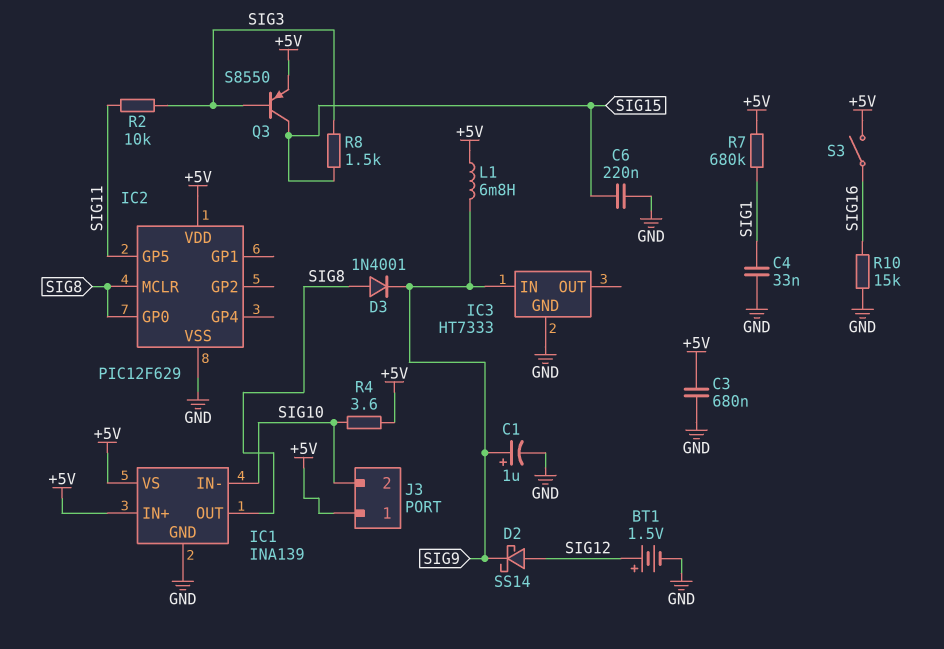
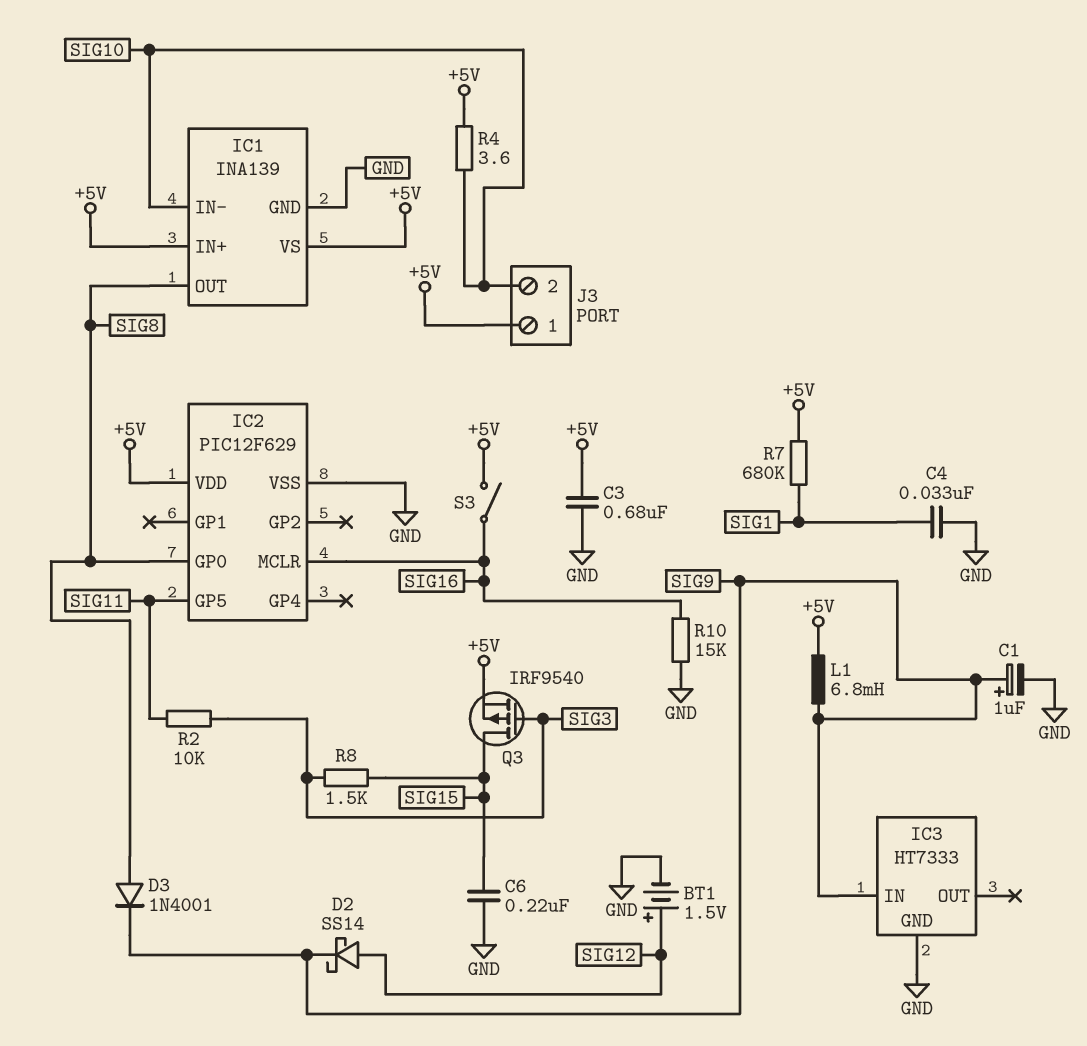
IC2 pin MCLR: SIG8 -> SIG16
Q3: PNP S8550 (B SIG3, C SIG15, E +5V) -> PMOS IRF9540 (G SIG3, D SIG15, S +5V)

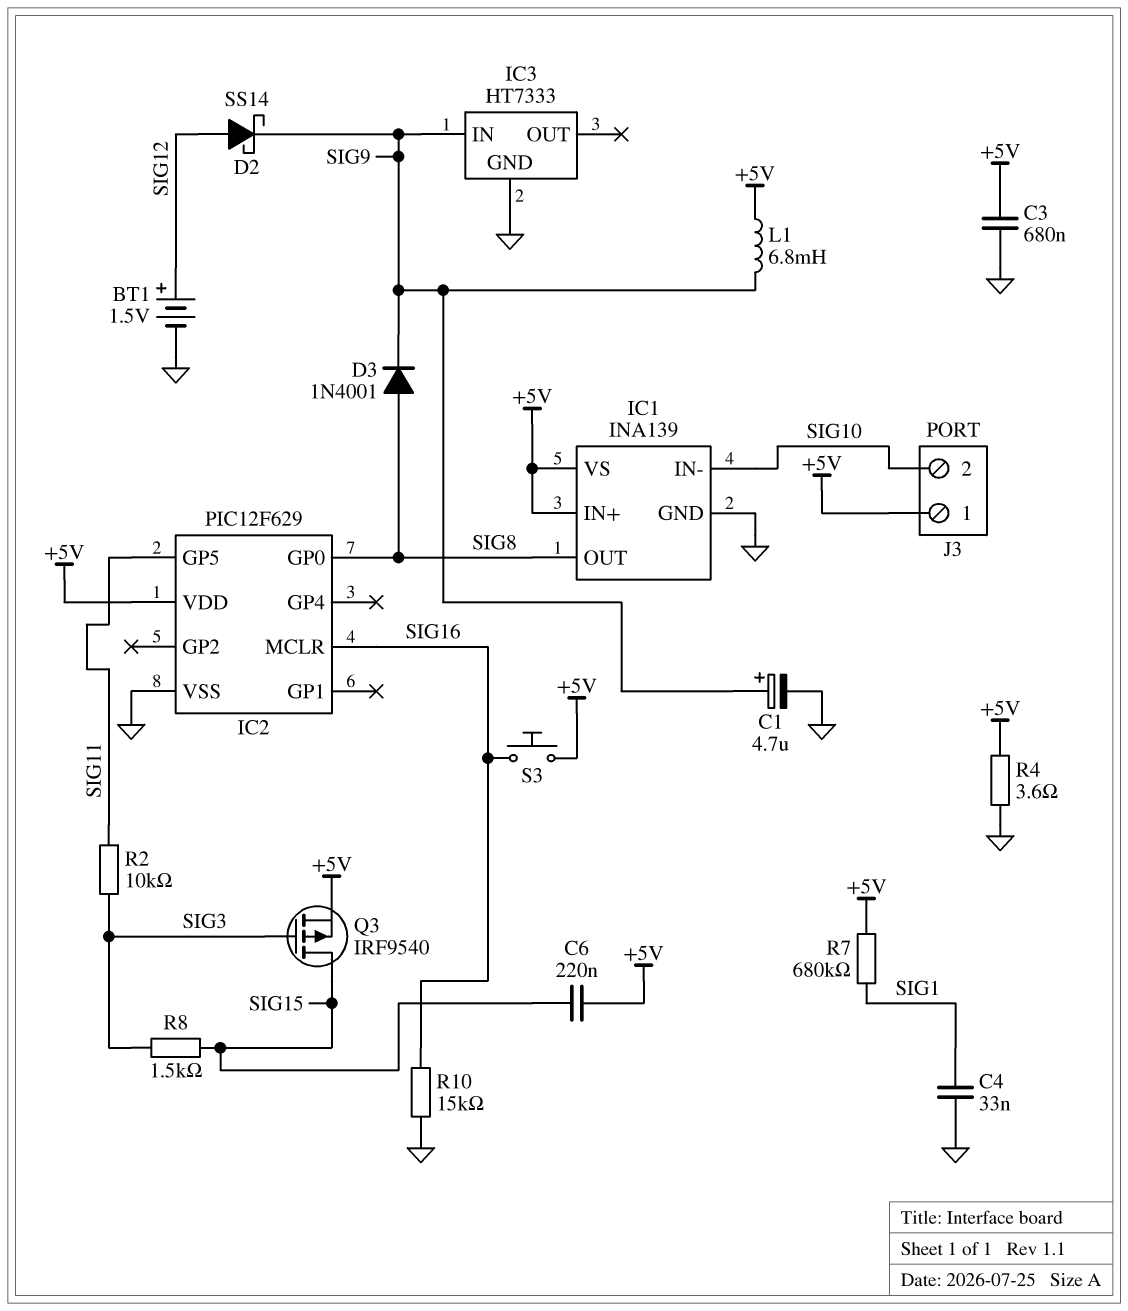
C1: 1uF (plus SIG9, minus GND) -> 4.7uF (plus SIG9, minus GND)
C6: 220nF (GND, SIG15) -> 220nF (+5V, SIG15)
R4: 3.6 (+5V, SIG10) -> 3.6 (+5V, GND)
S3: switch (+5V, SIG16) -> button (+5V, SIG16)

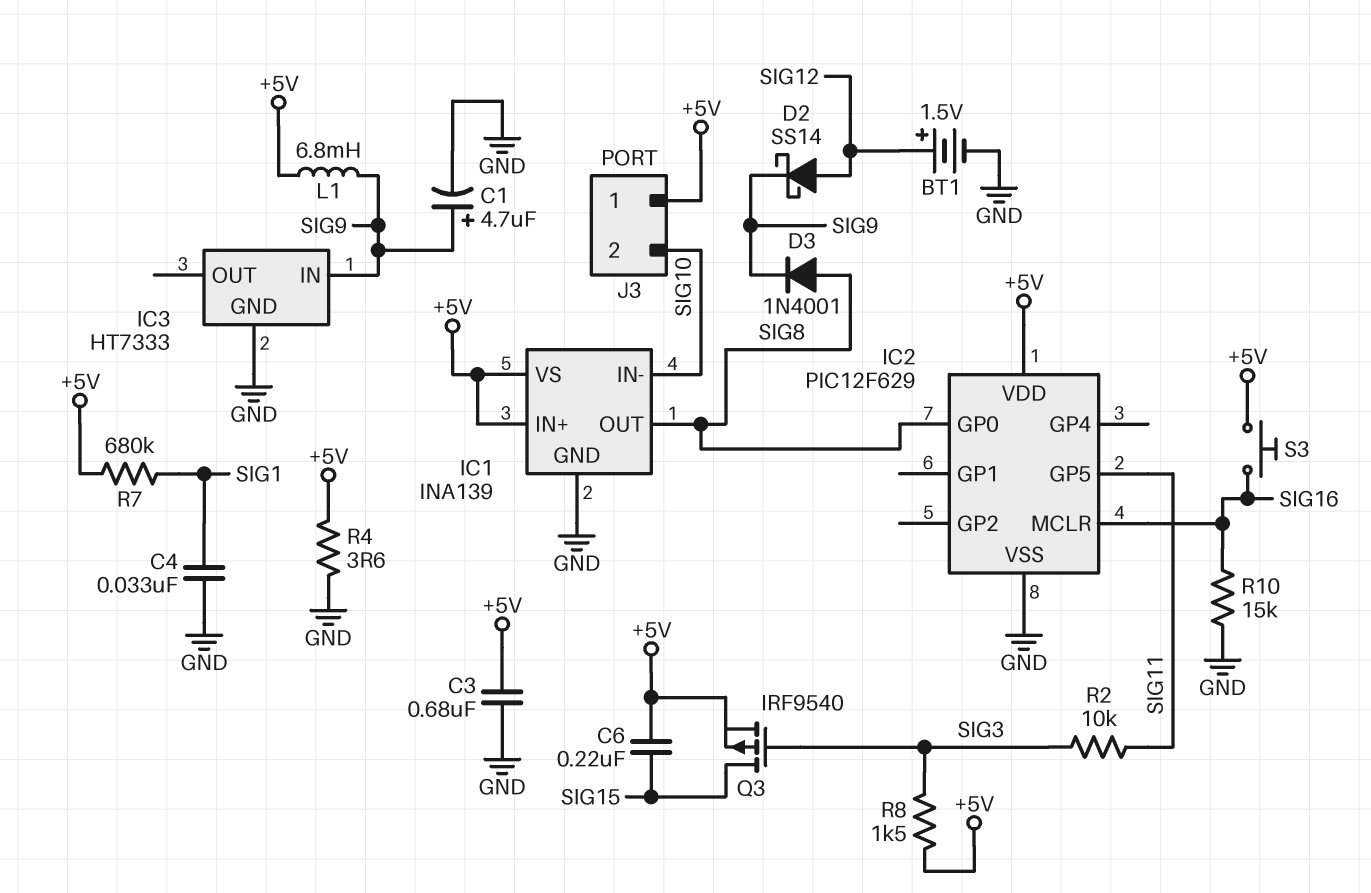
R8: 1.5k (SIG3, SIG15) -> 1.5k (+5V, SIG3)

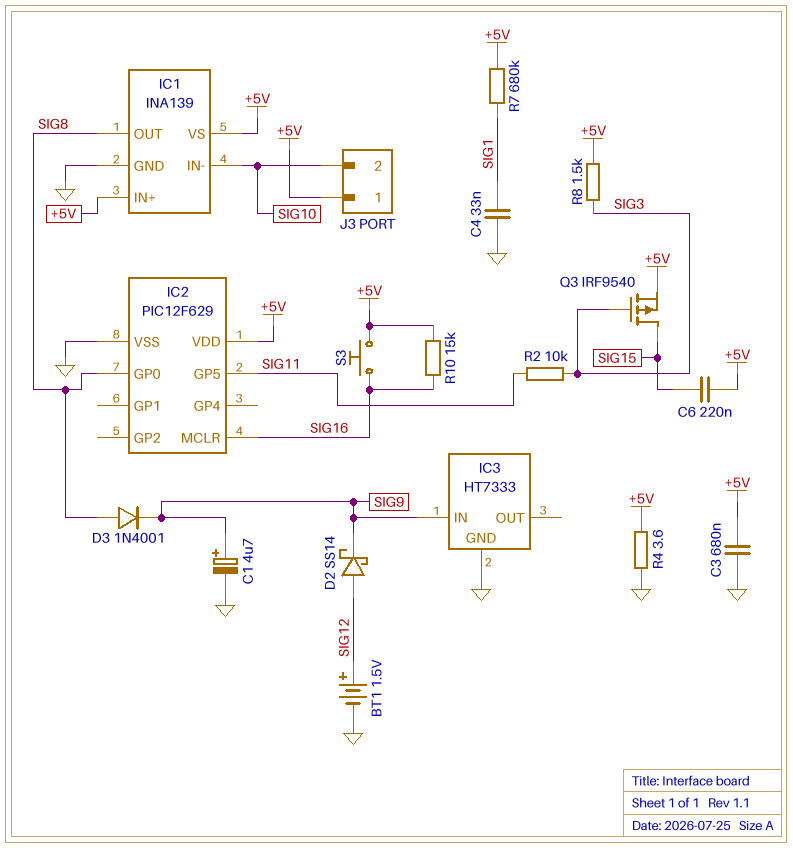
L1: 6.8mH (+5V, SIG9) -> none
R10: 15k (GND, SIG16) -> 15k (+5V, SIG16)

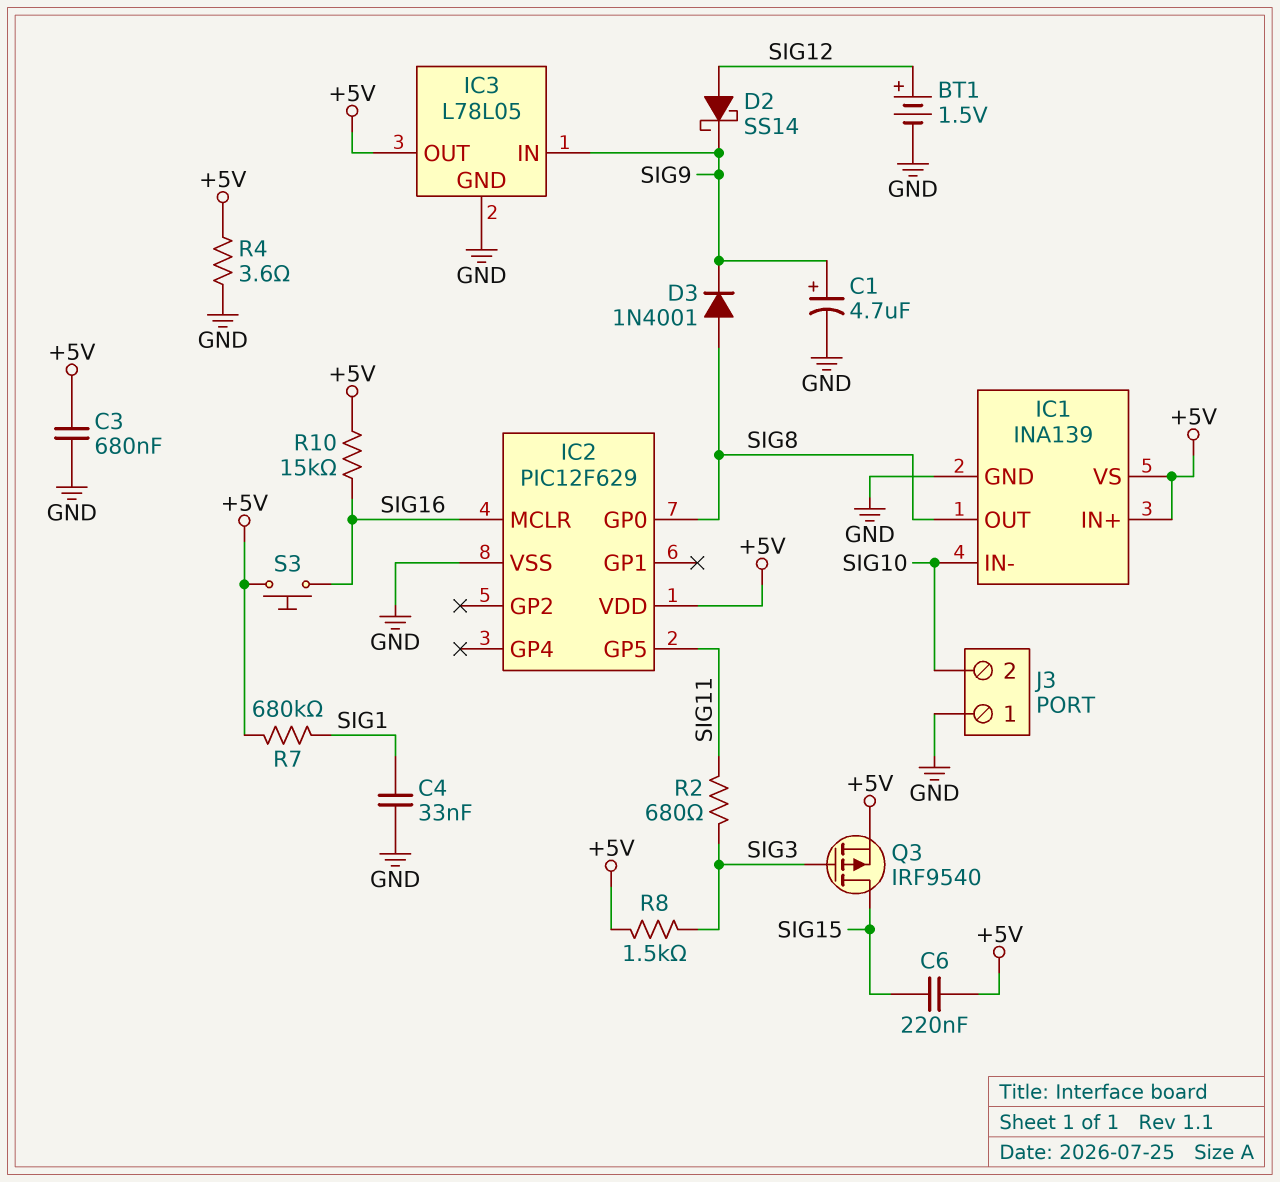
IC3: HT7333 -> L78L05
IC3 pin OUT: none -> +5V
J3 pin 1: +5V -> GND
R2: 10k (SIG3, SIG11) -> 680 (SIG3, SIG11)

